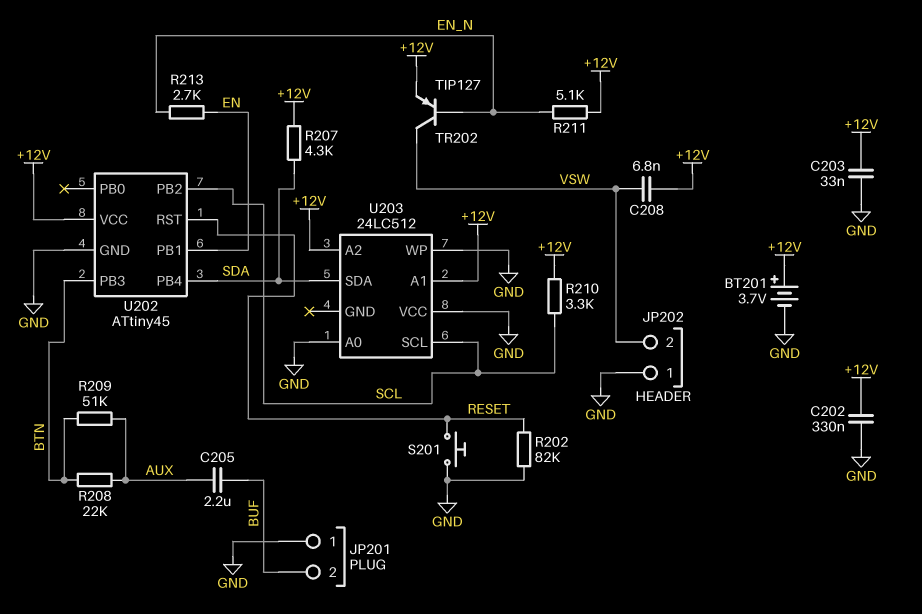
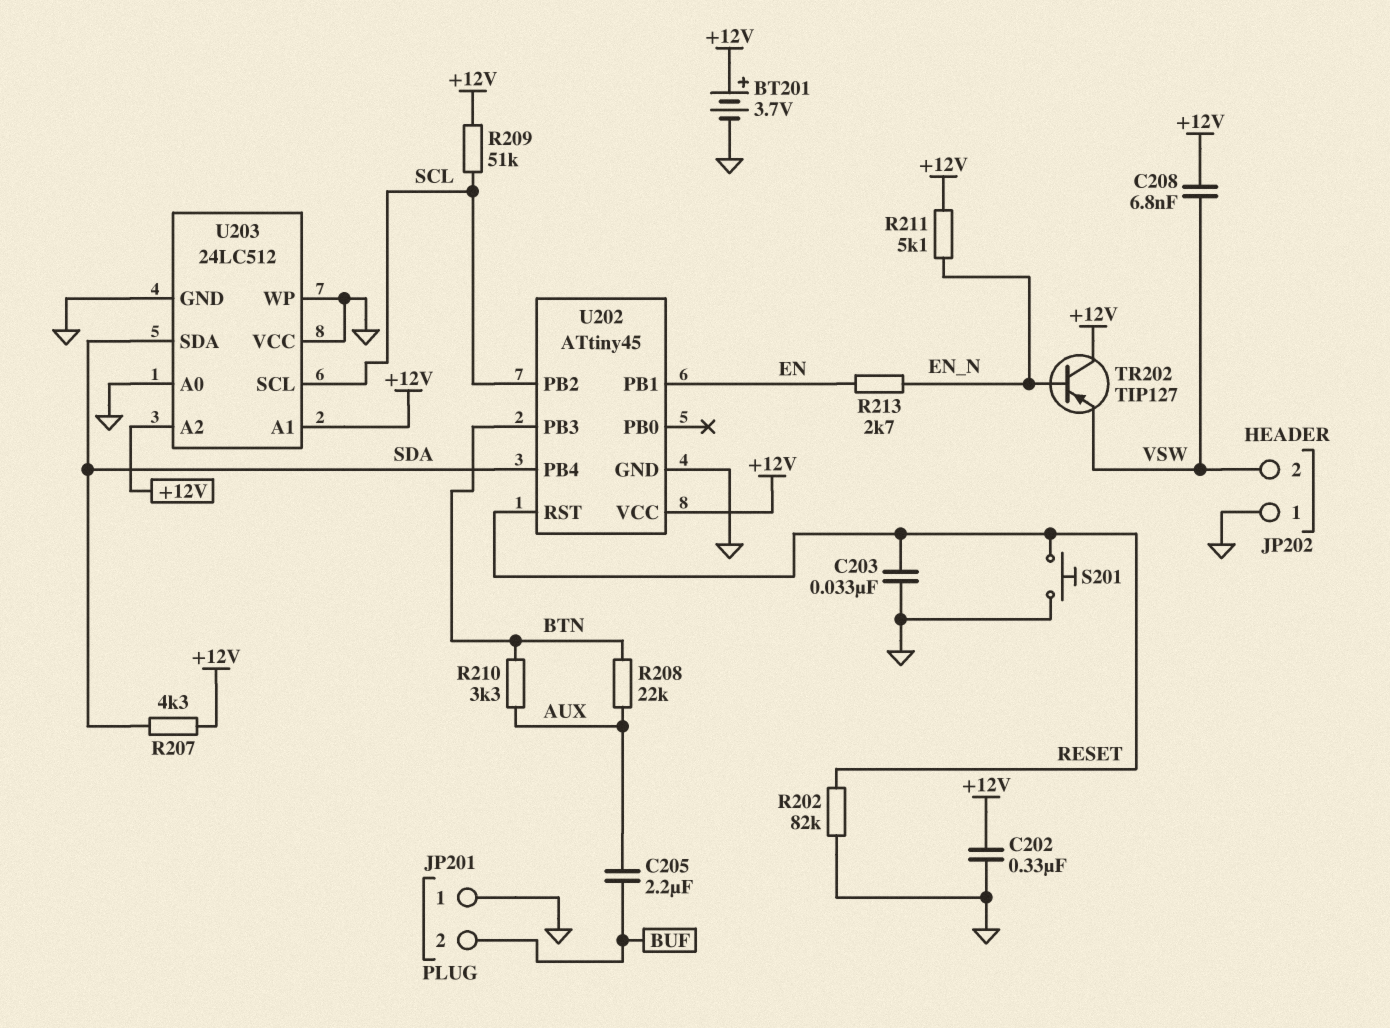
C203: 33nF (+12V, GND) -> 33nF (GND, RESET)
R209: 51k (AUX, BTN) -> 51k (+12V, SCL)
R210: 3.3k (+12V, SCL) -> 3.3k (AUX, BTN)
TR202: PNP TIP127 (B EN_N, C VSW, E +12V) -> PNP TIP127 (B EN_N, C +12V, E VSW)
U203 pin GND: none -> GND

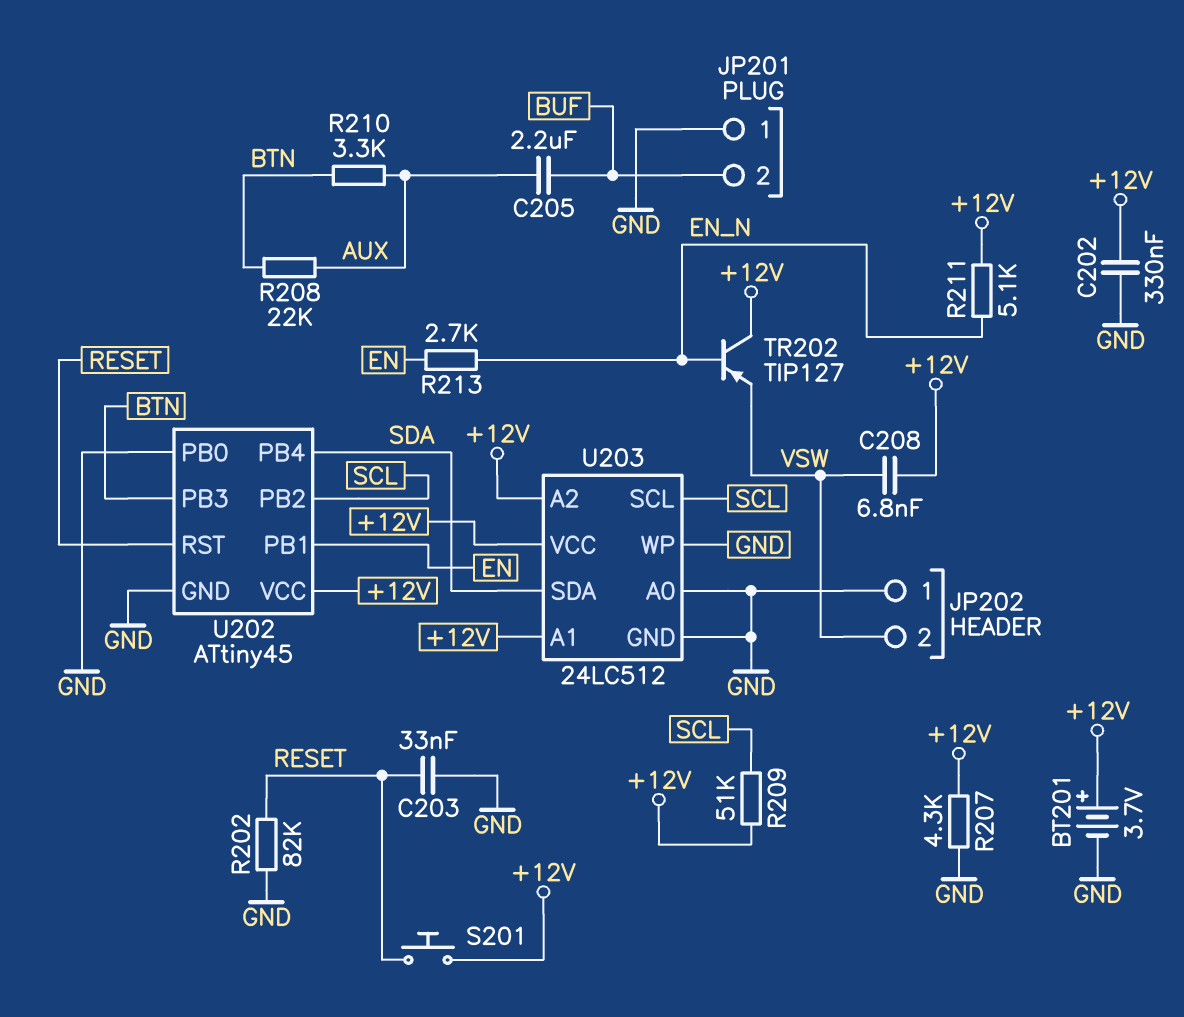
R207: 4.3k (+12V, SDA) -> 4.3k (+12V, GND)
S201: button (GND, RESET) -> button (+12V, RESET)
U202 pin PB0: none -> GND
U203 pin VCC: GND -> +12V

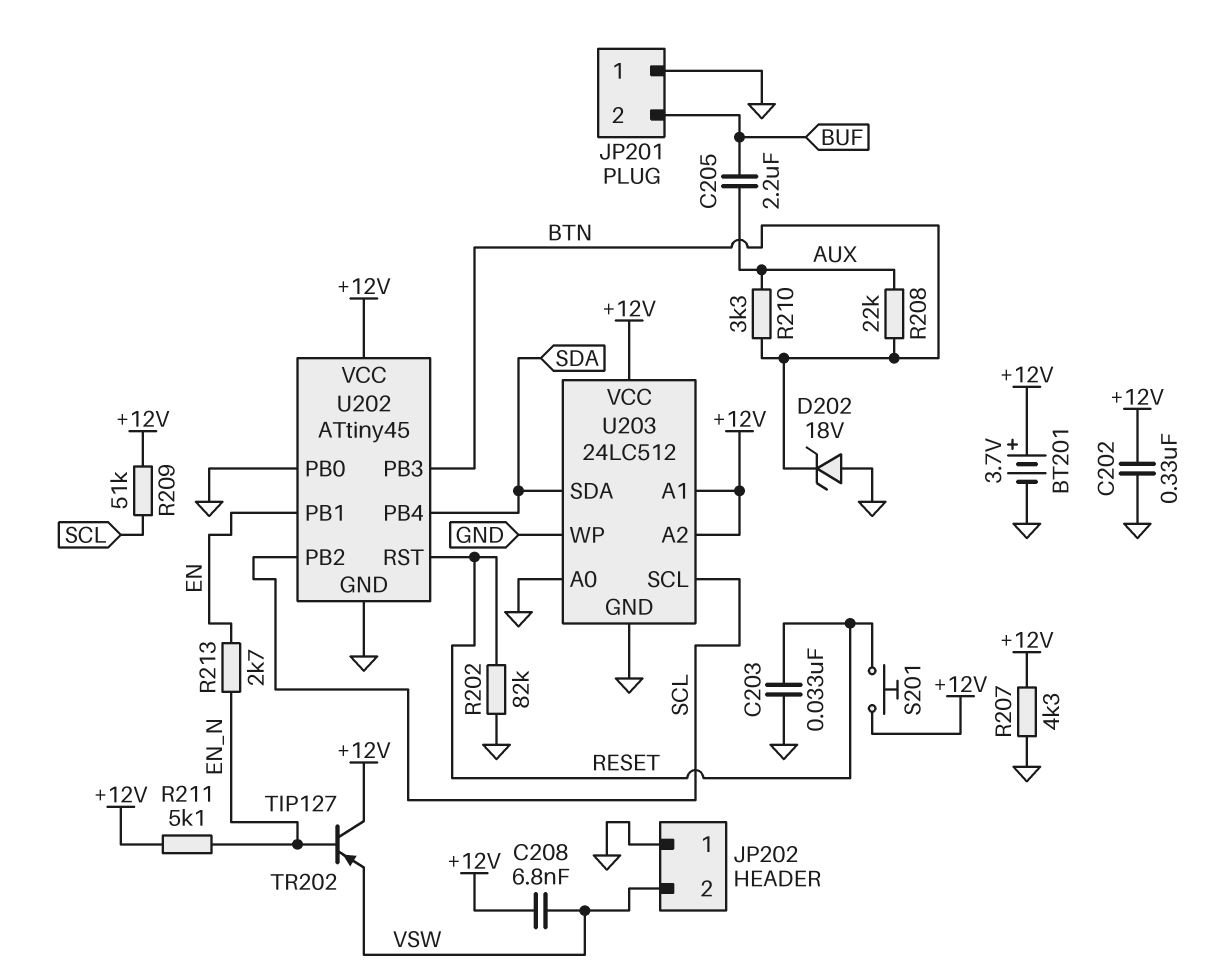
D202: none -> zener 18V (A GND, K BTN)

